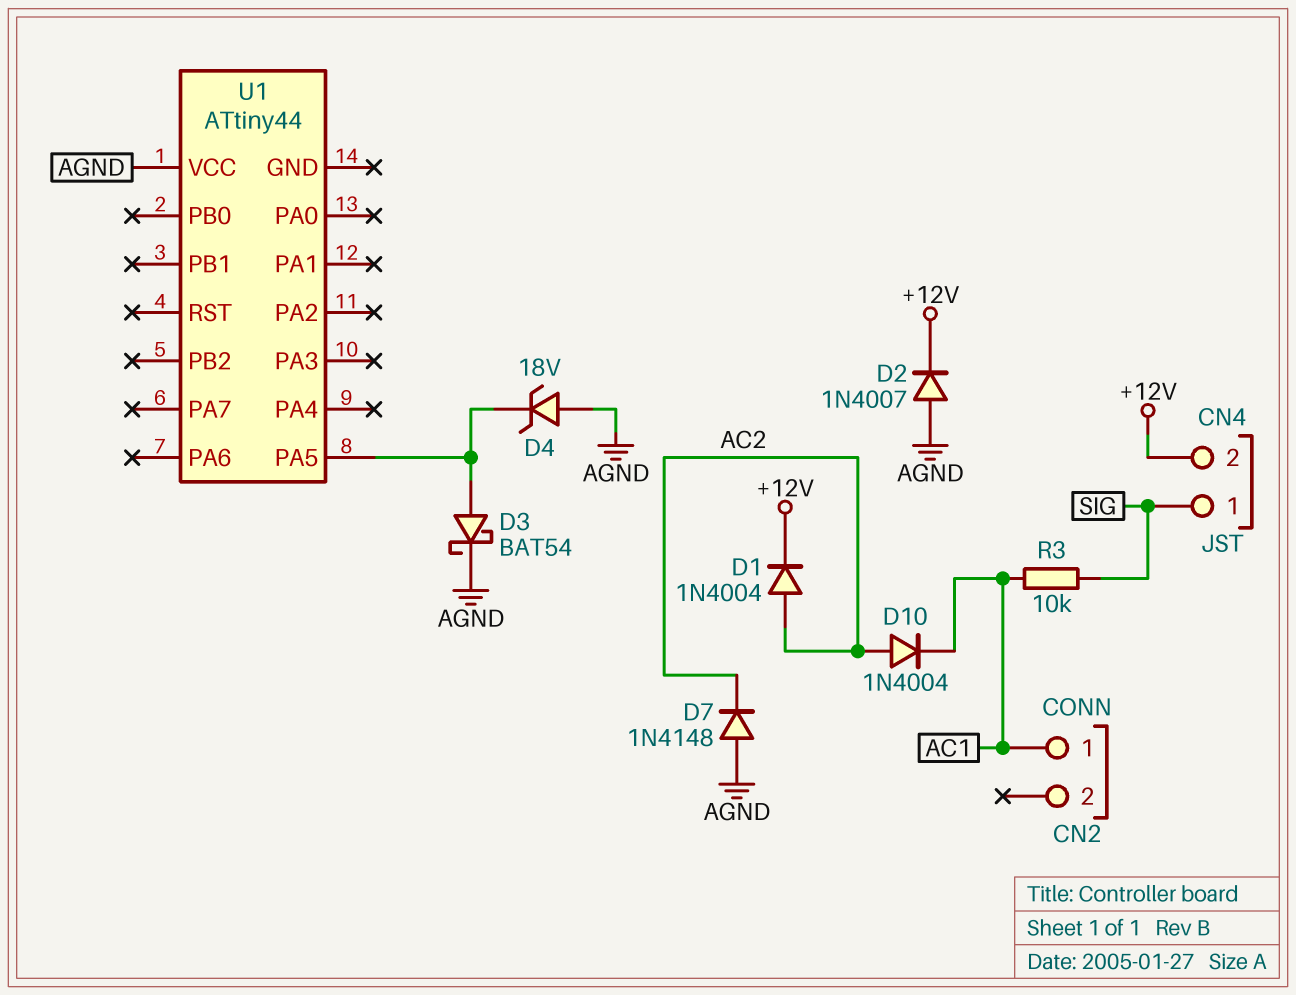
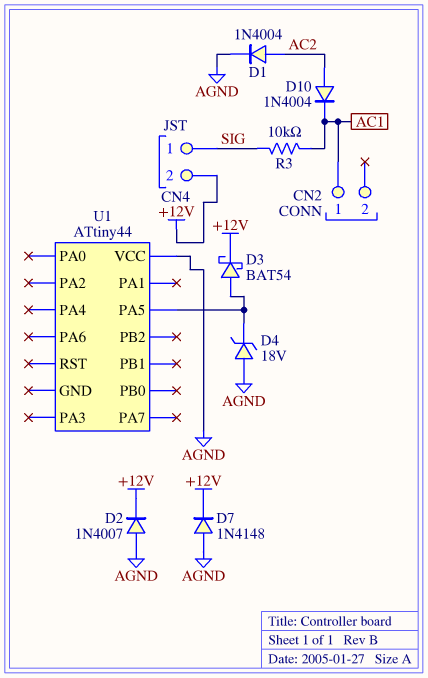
D1: diode 1N4004 (A AC2, K +12V) -> diode 1N4004 (A AC2, K AGND)
D3: schottky BAT54 (A U1/PA5, K AGND) -> schottky BAT54 (A U1/PA5, K +12V)
D7: diode 1N4148 (A AGND, K AC2) -> diode 1N4148 (A AGND, K +12V)

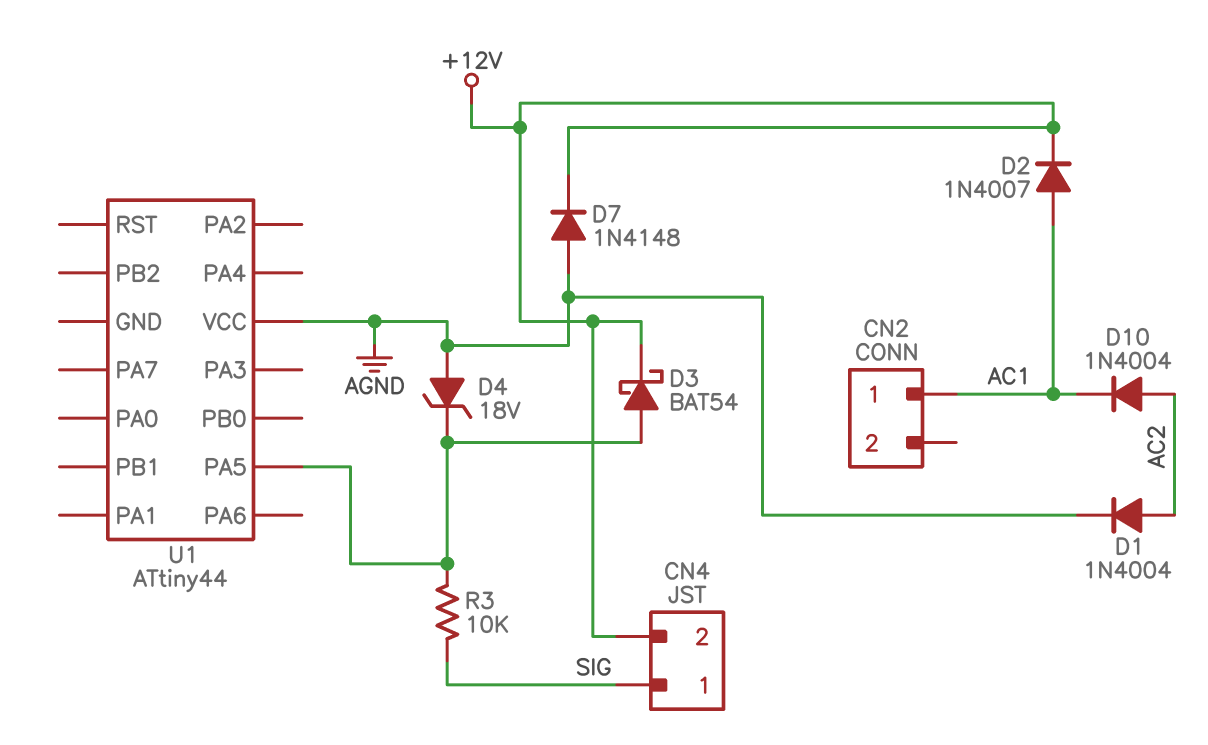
D2: diode 1N4007 (A AGND, K +12V) -> diode 1N4007 (A AC1, K +12V)
R3: 10k (AC1, SIG) -> 10k (SIG, U1/PA5)

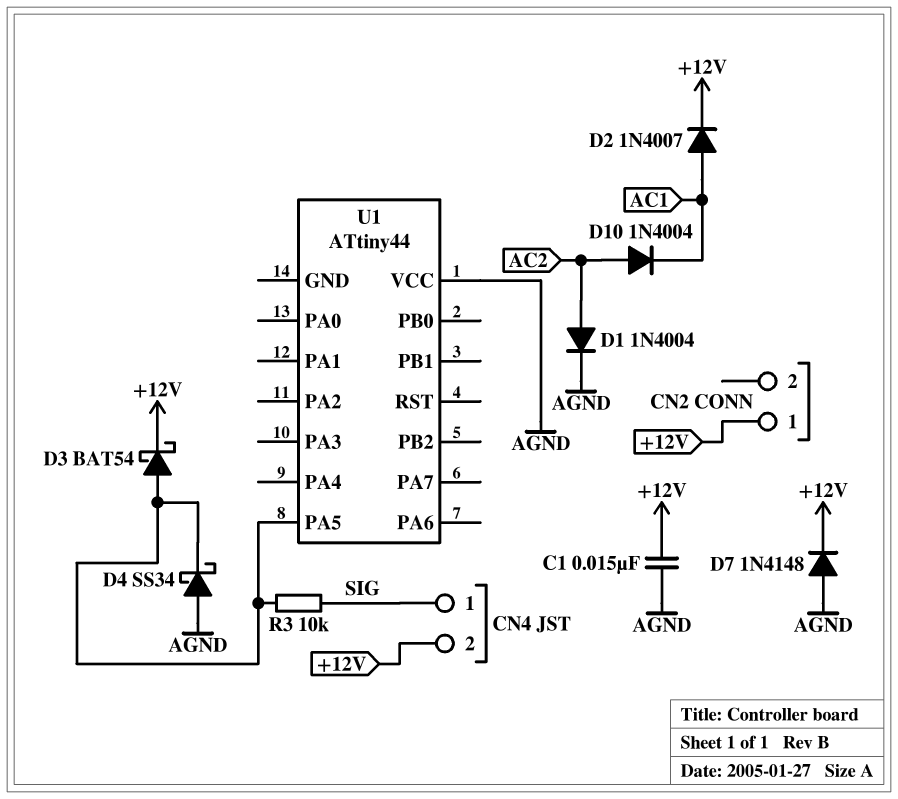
C1: none -> 15nF (+12V, AGND)
CN2 pin 1: AC1 -> +12V
D4: zener 18V (A AGND, K U1/PA5) -> schottky SS34 (A AGND, K U1/PA5)

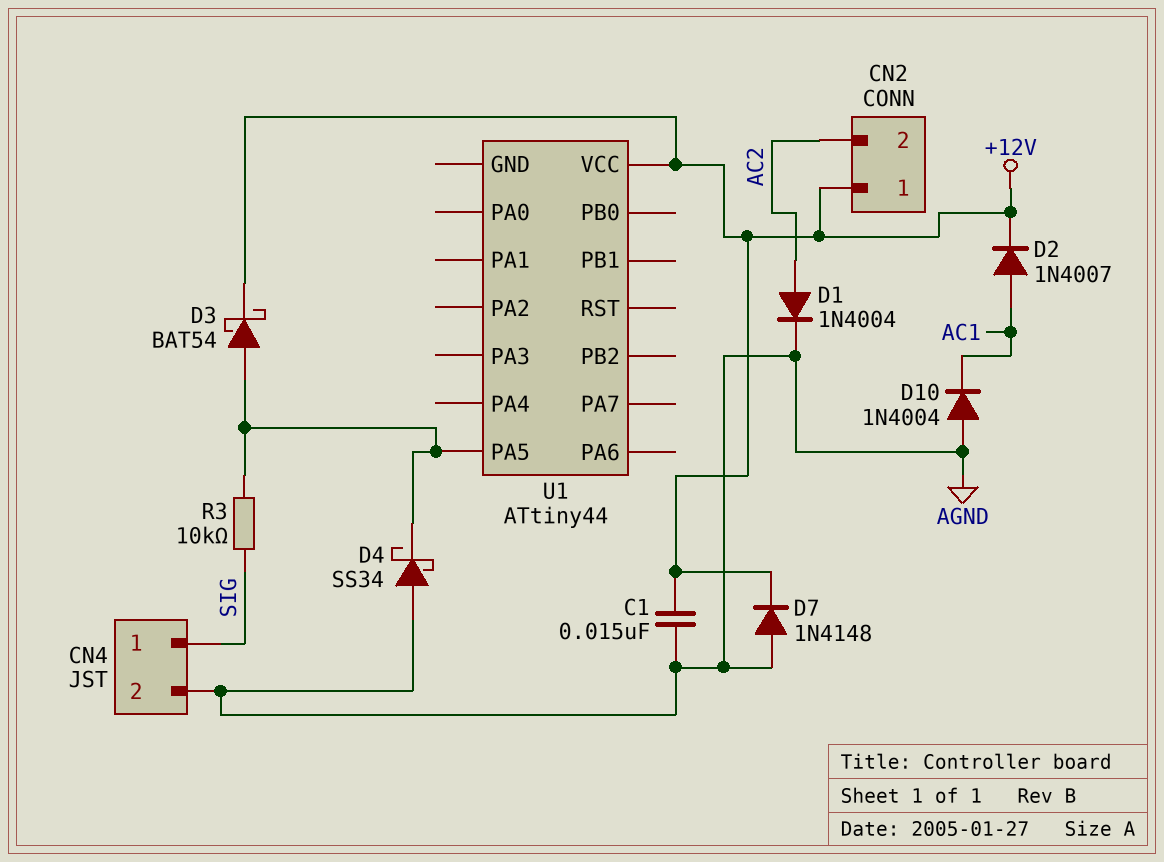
CN2 pin 2: none -> AC2
CN4 pin 2: +12V -> AGND
D10: diode 1N4004 (A AC2, K AC1) -> diode 1N4004 (A AGND, K AC1)
U1 pin VCC: AGND -> +12V

